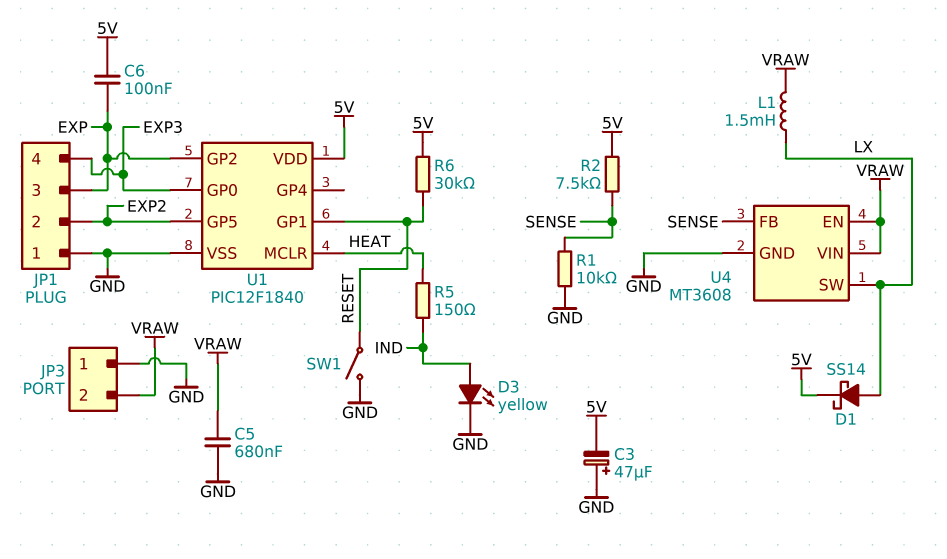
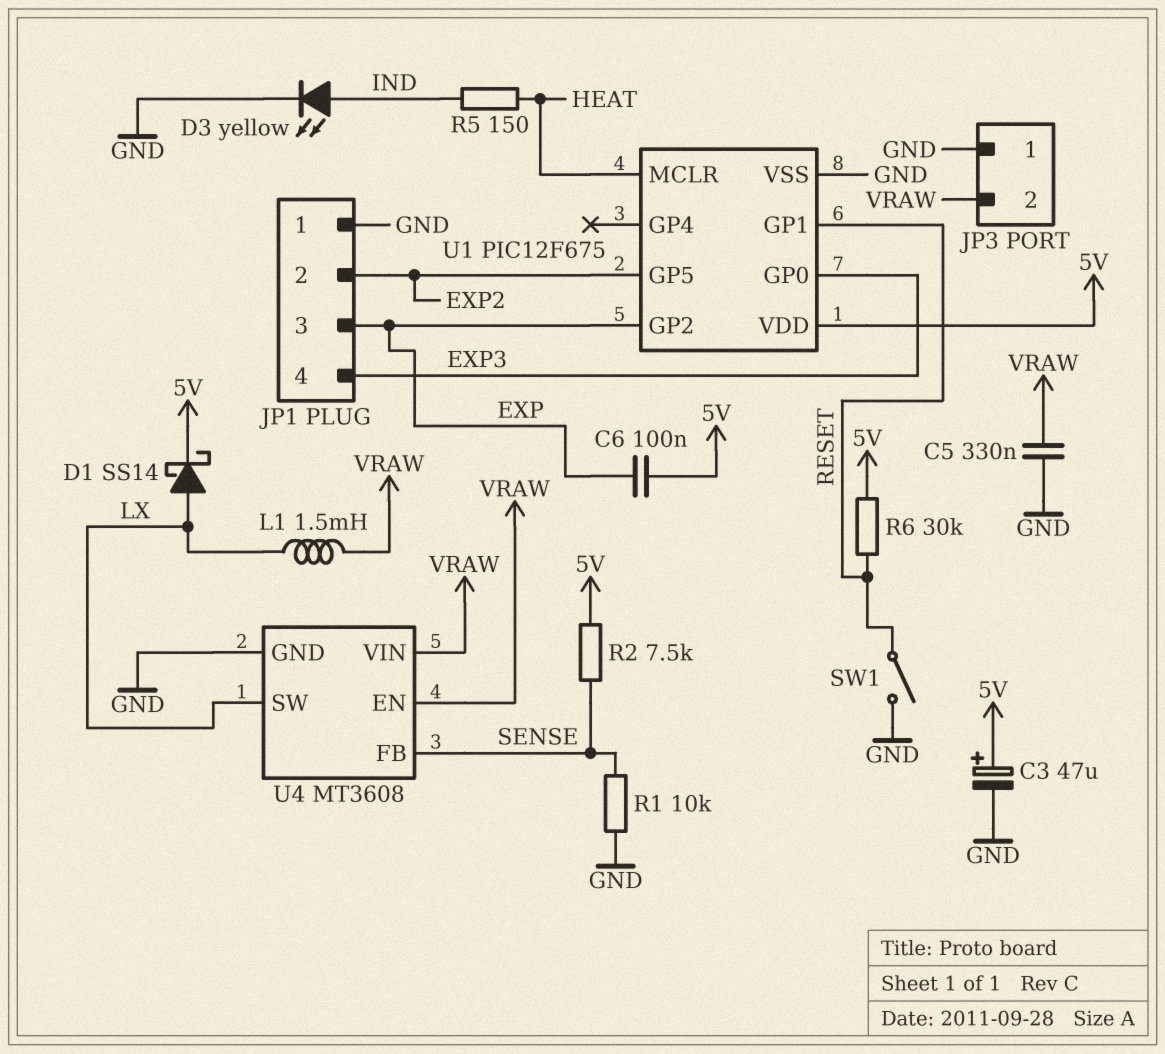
C3: 47uF (plus GND, minus 5V) -> 47uF (plus 5V, minus GND)
C5: 680nF (GND, VRAW) -> 330nF (GND, VRAW)
U1: PIC12F1840 -> PIC12F675

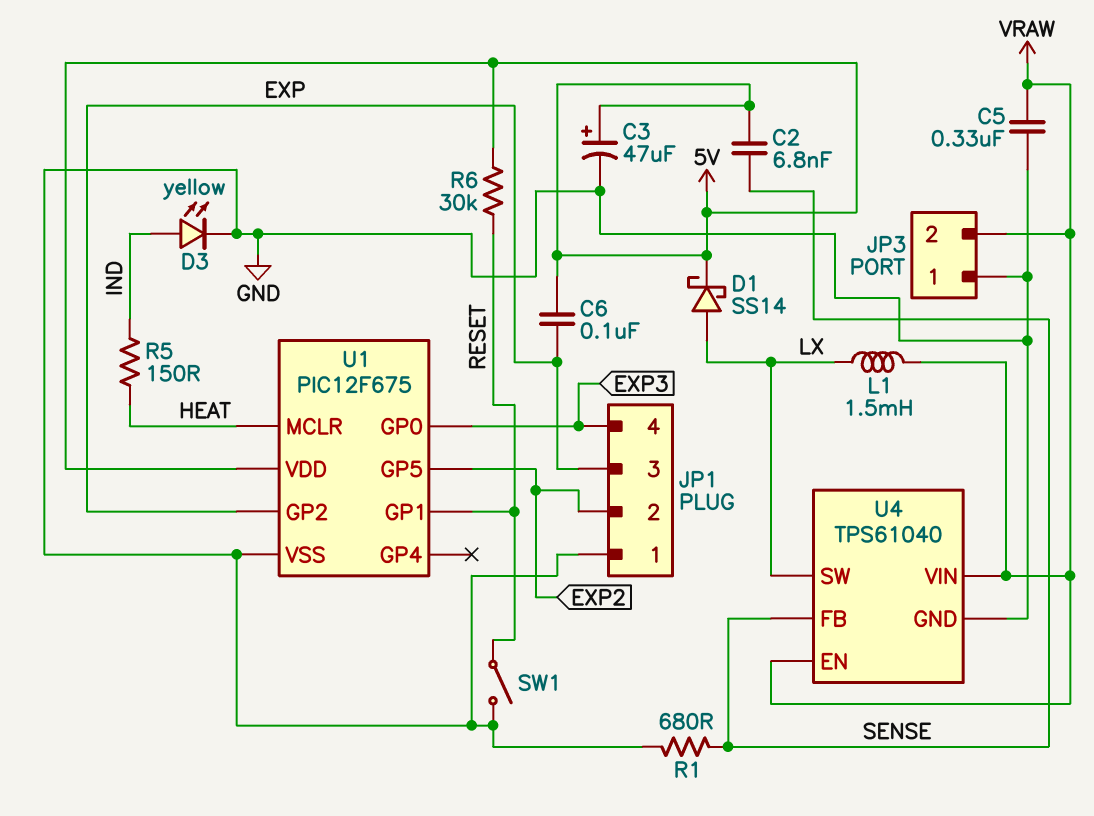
C2: none -> 6.8nF (5V, SENSE)
R1: 10k (GND, SENSE) -> 680 (GND, SENSE)
R2: 7.5k (5V, SENSE) -> none
U4: MT3608 -> TPS61040

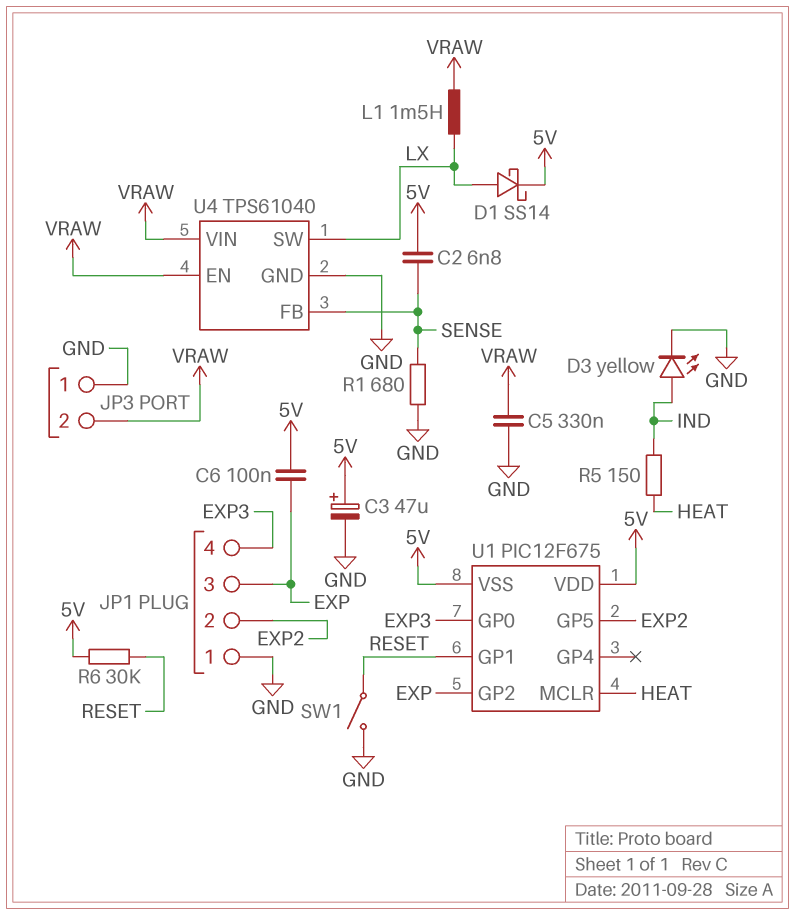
U1 pin VSS: GND -> 5V

